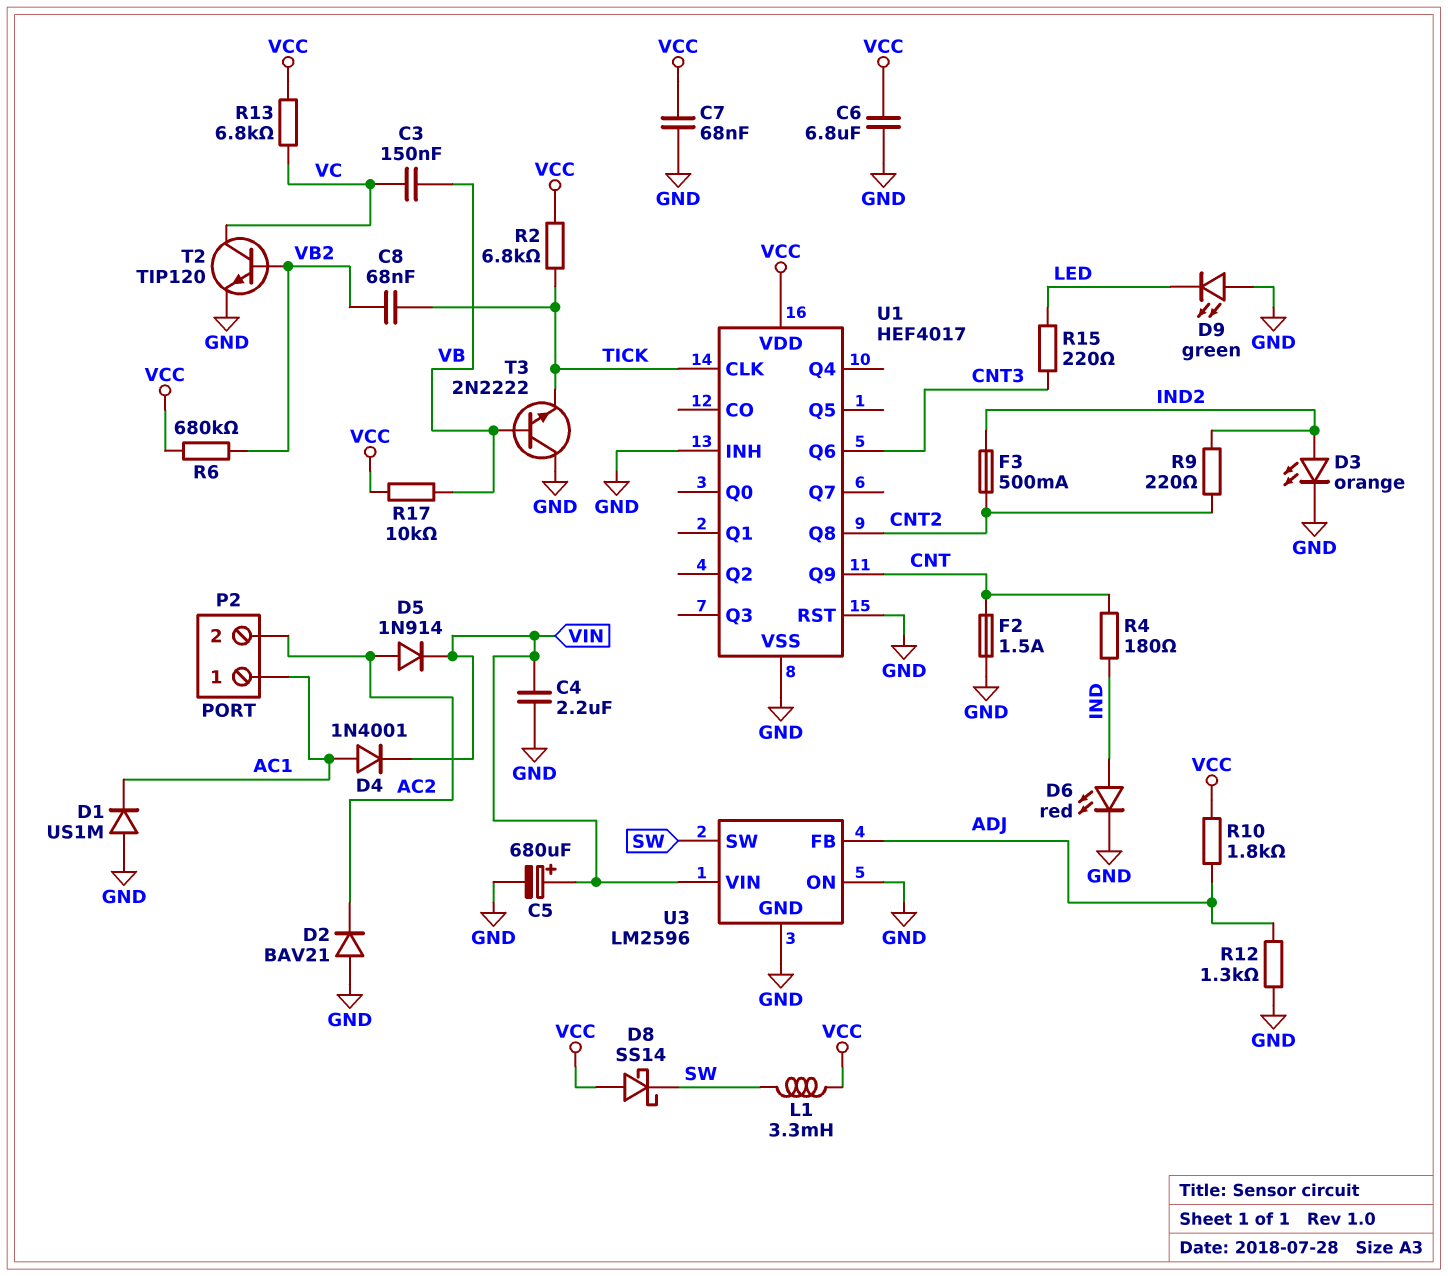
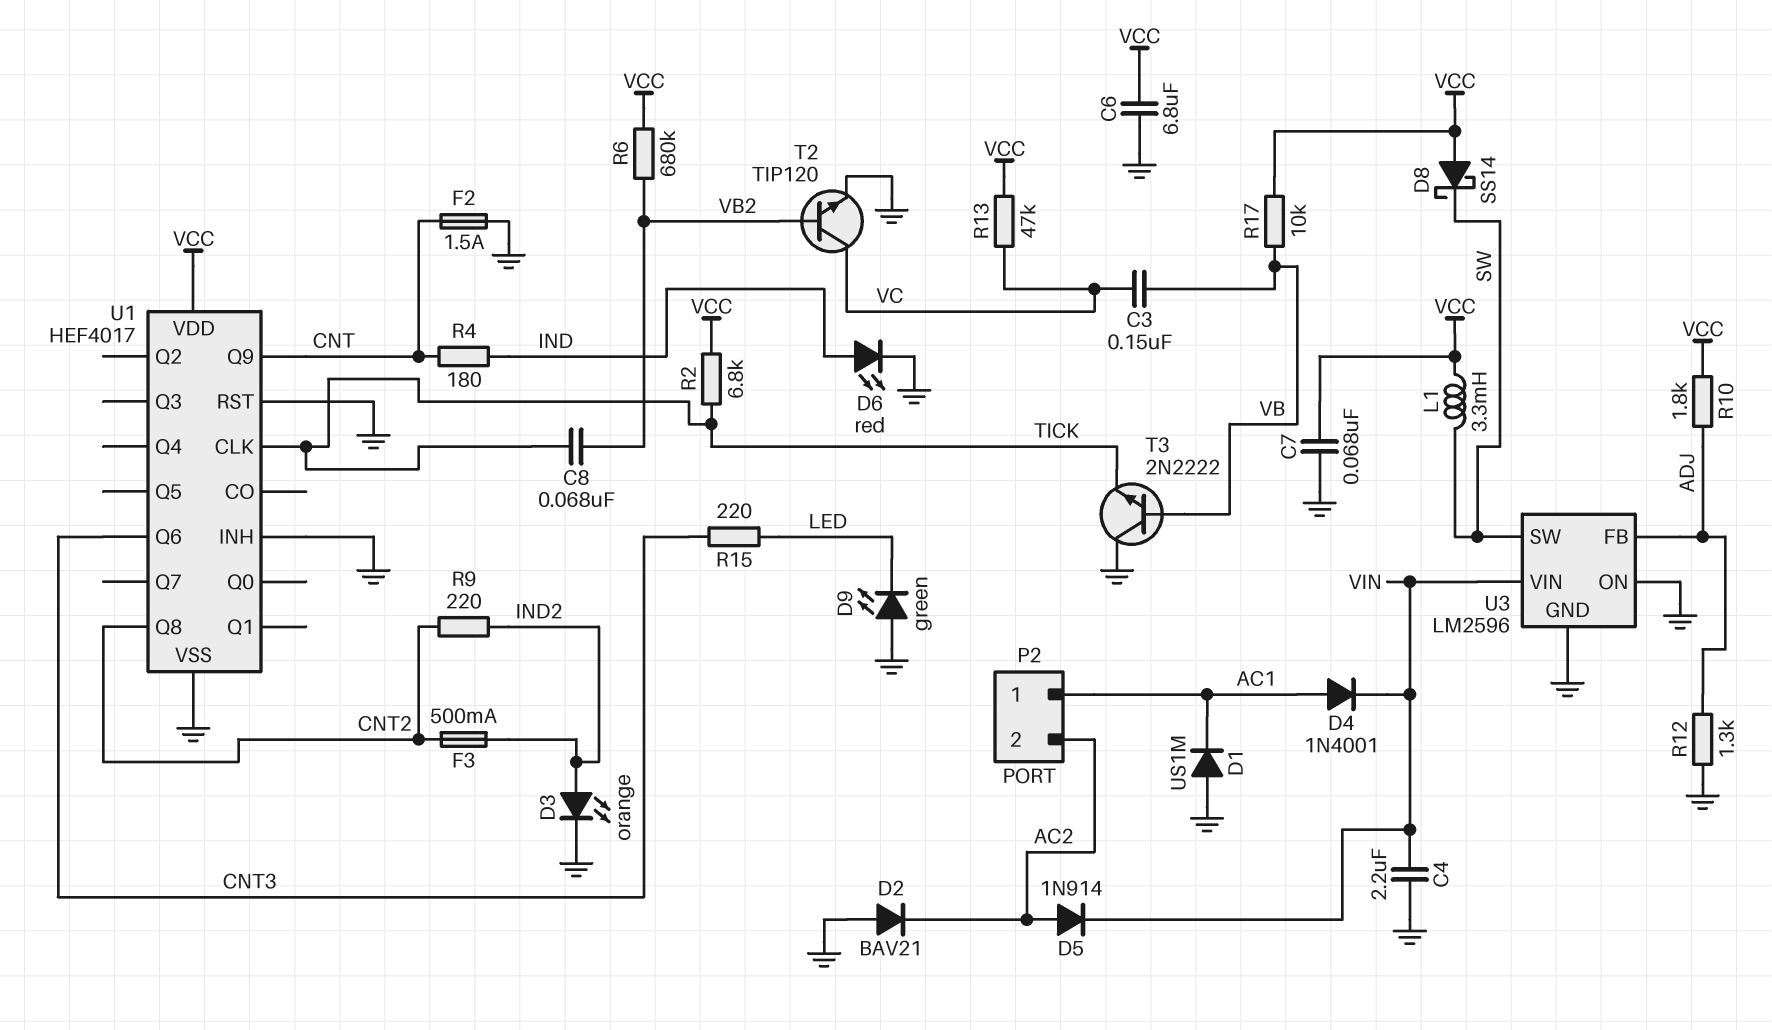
C5: 680uF (plus VIN, minus GND) -> none
R13: 6.8k (VC, VCC) -> 47k (VC, VCC)

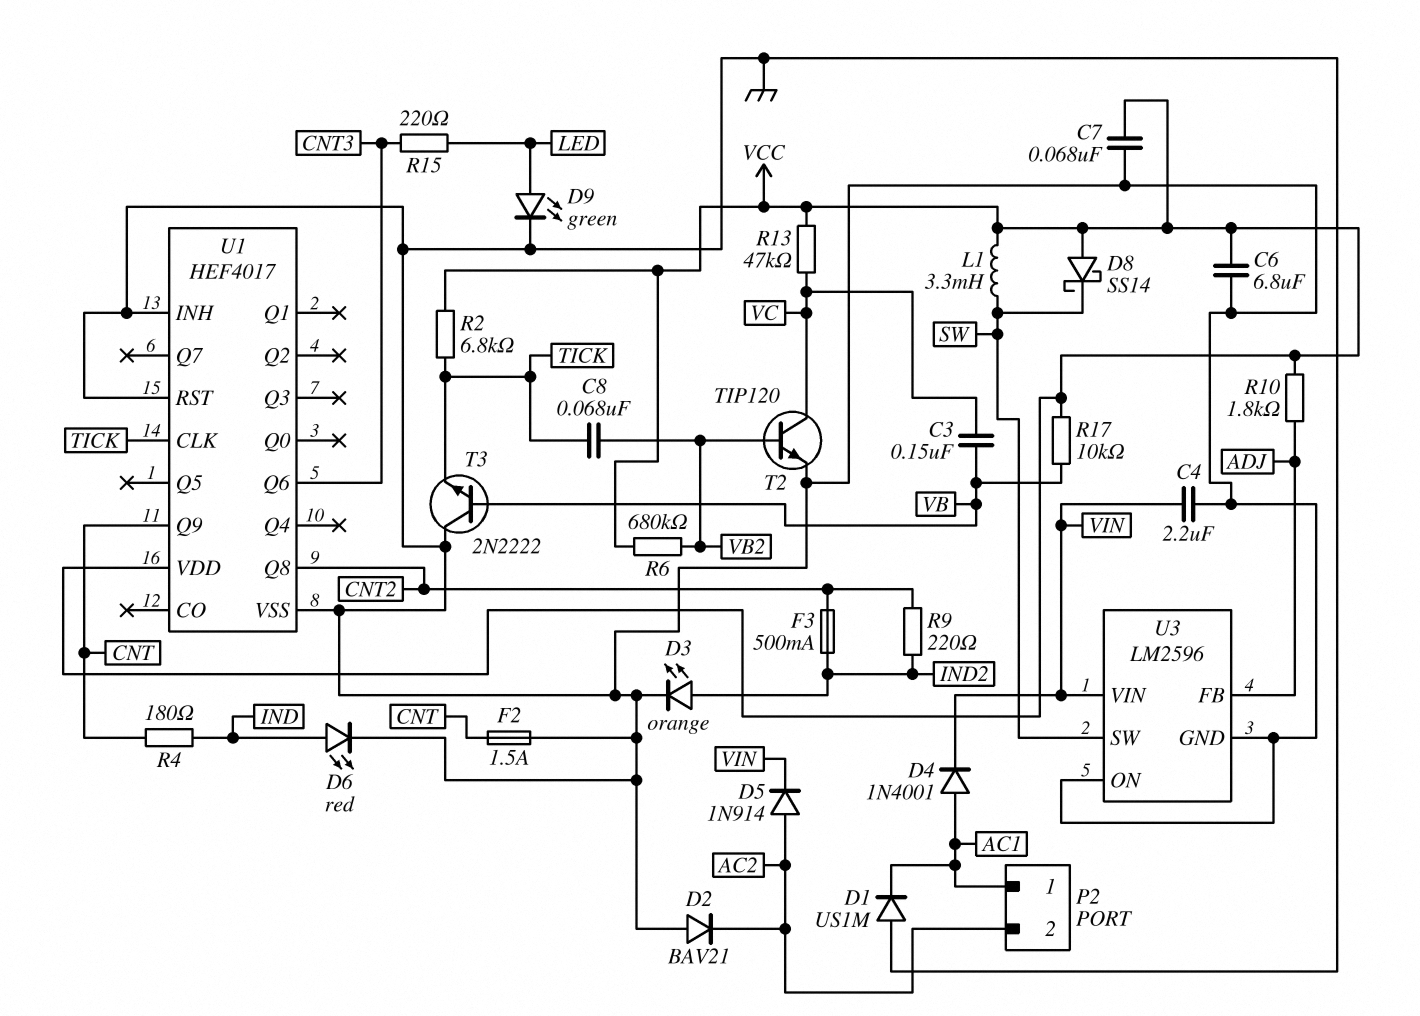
D9: LED green (A GND, K LED) -> LED green (A LED, K GND)
R12: 1.3k (ADJ, GND) -> none

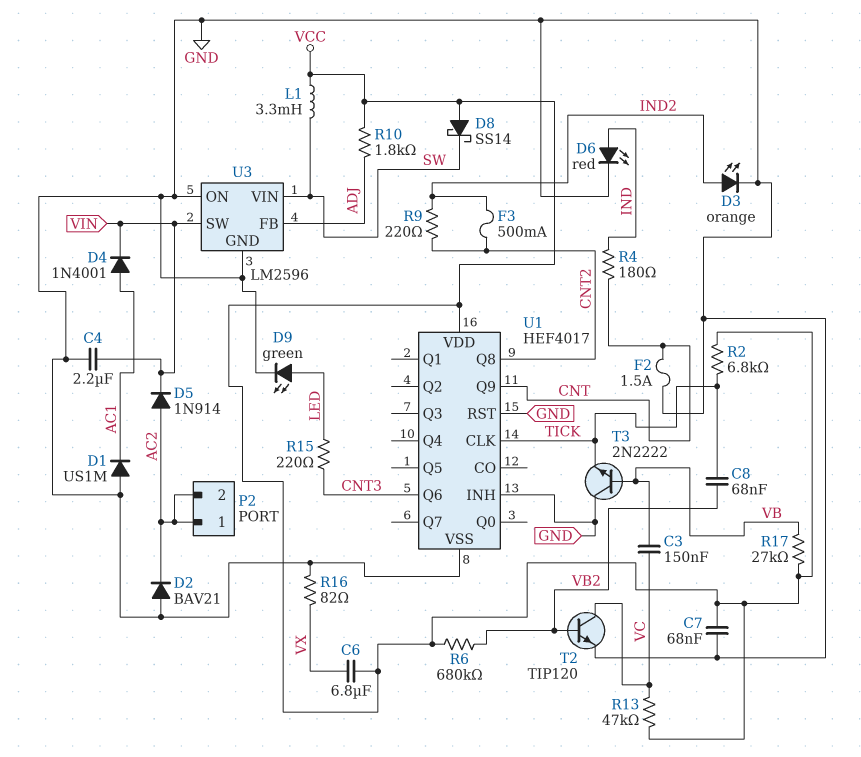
C6: 6.8uF (GND, VCC) -> 6.8uF (VCC, VX)
P2 pin 1: AC1 -> AC2
R16: none -> 82 (GND, VX)
R17: 10k (VB, VCC) -> 27k (VB, VCC)
U3 pin SW: SW -> VIN
U3 pin VIN: VIN -> SW

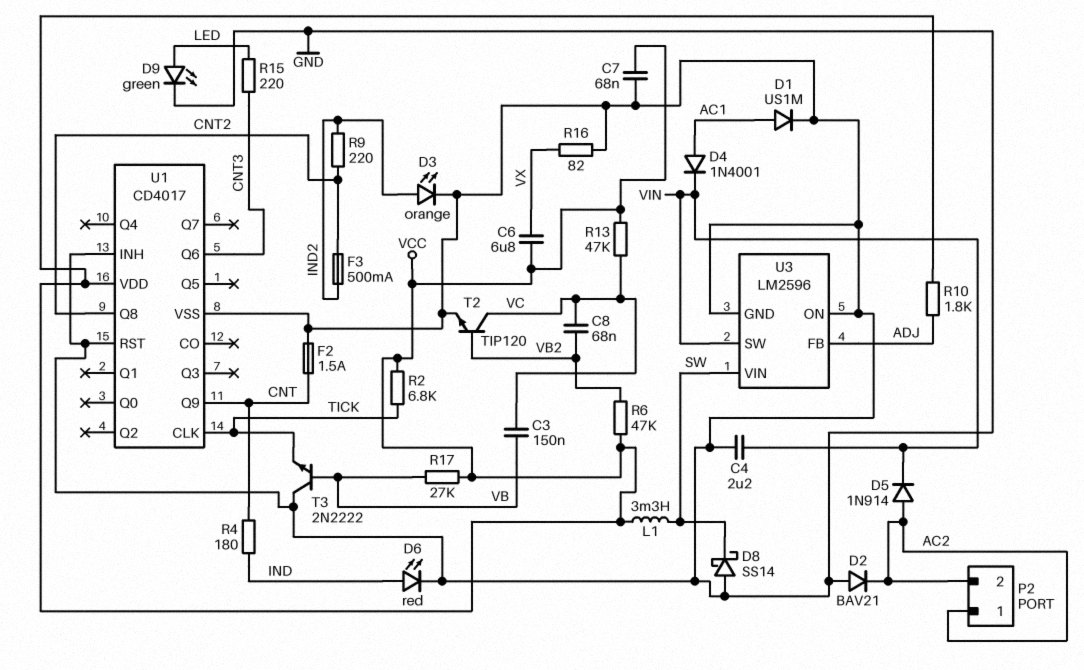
C8: 68nF (TICK, VB2) -> 68nF (VB2, VC)
D1: diode US1M (A GND, K AC1) -> diode US1M (A AC1, K GND)
D8: schottky SS14 (A VCC, K SW) -> schottky SS14 (A GND, K SW)
R6: 680k (VB2, VCC) -> 47k (VB2, VCC)
U1: HEF4017 -> CD4017

